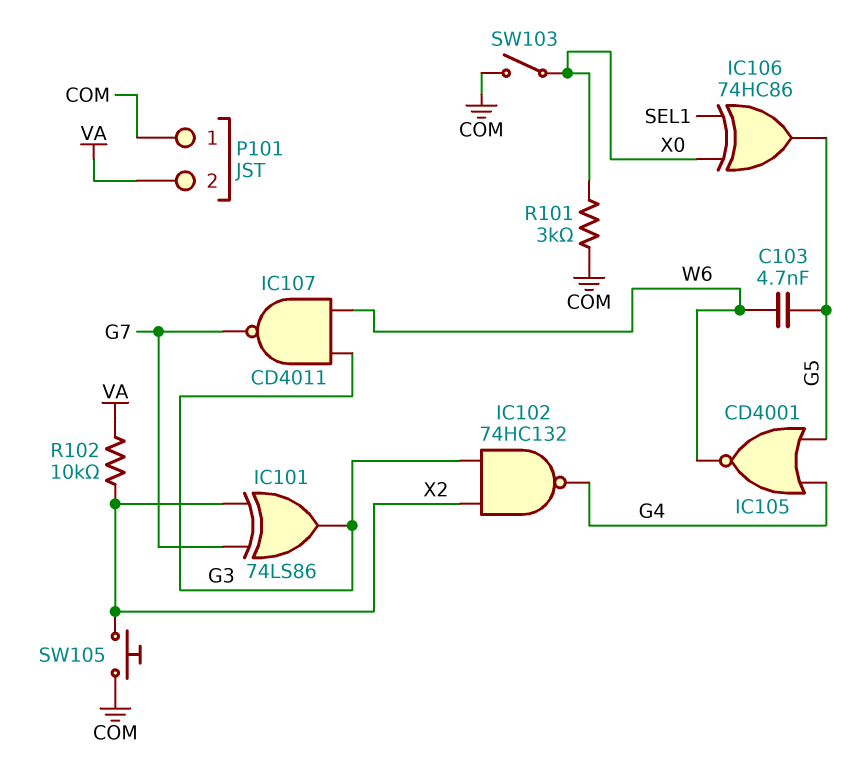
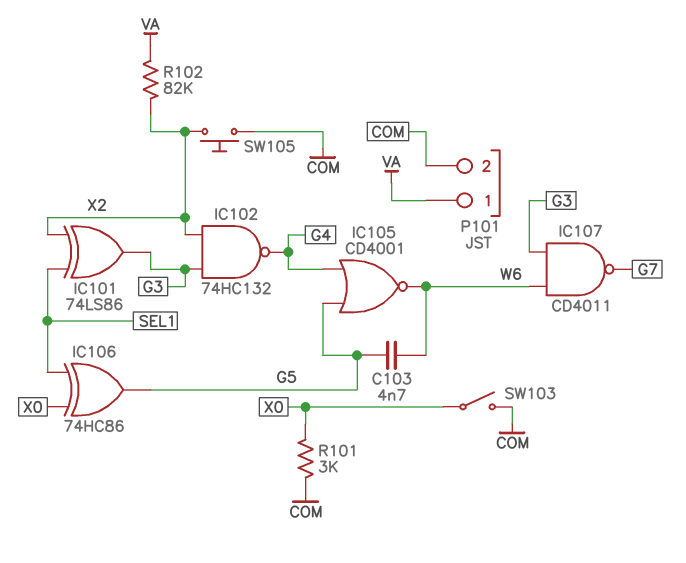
IC101: XOR 74LS86 (in G7, in X2, out G3) -> XOR 74LS86 (in SEL1, in X2, out G3)
P101 pin 1: COM -> VA
P101 pin 2: VA -> COM
R102: 10k (VA, X2) -> 82k (VA, X2)

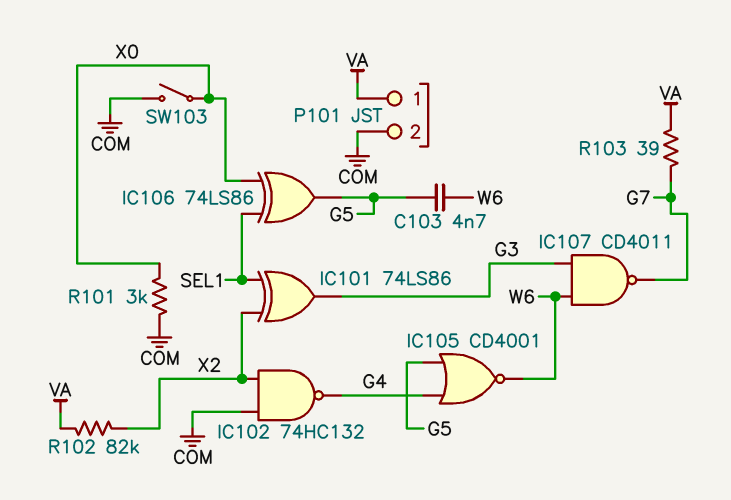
IC102: NAND 74HC132 (in G3, in X2, out G4) -> NAND 74HC132 (in COM, in X2, out G4)
IC106: XOR 74HC86 (in SEL1, in X0, out G5) -> XOR 74LS86 (in SEL1, in X0, out G5)
R103: none -> 39 (G7, VA)
SW105: button (COM, X2) -> none

